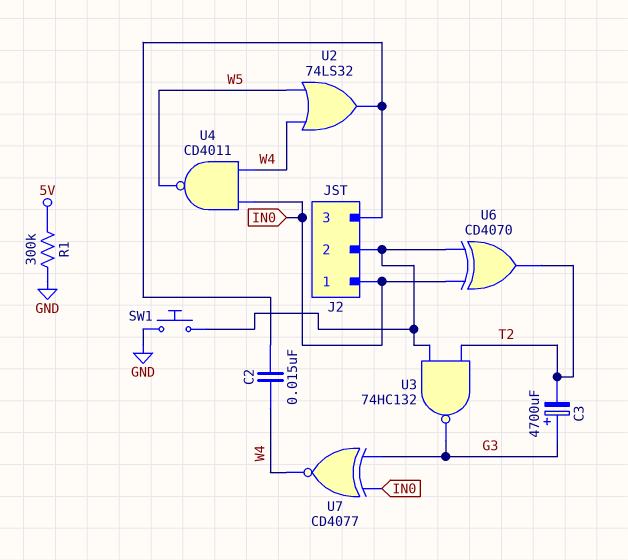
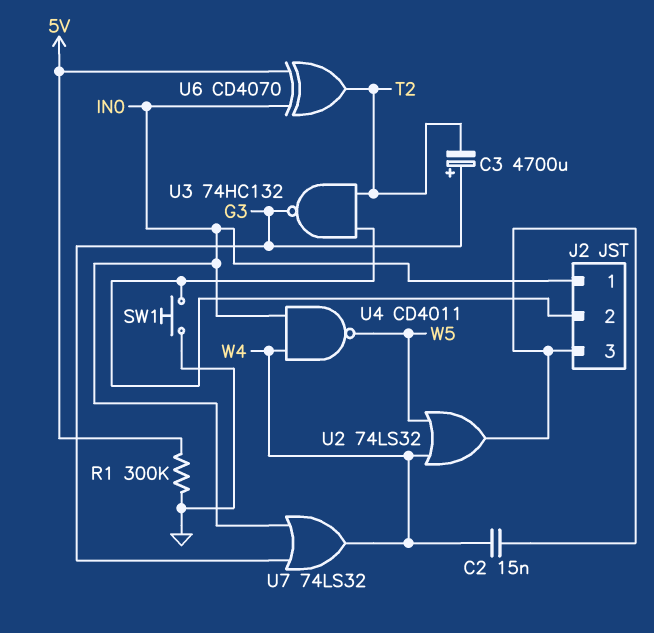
U6: XOR CD4070 (in IN0, in J2/2, out T2) -> XOR CD4070 (in 5V, in IN0, out T2)
U7: XNOR CD4077 (in G3, in IN0, out W4) -> OR 74LS32 (in G3, in IN0, out W4)

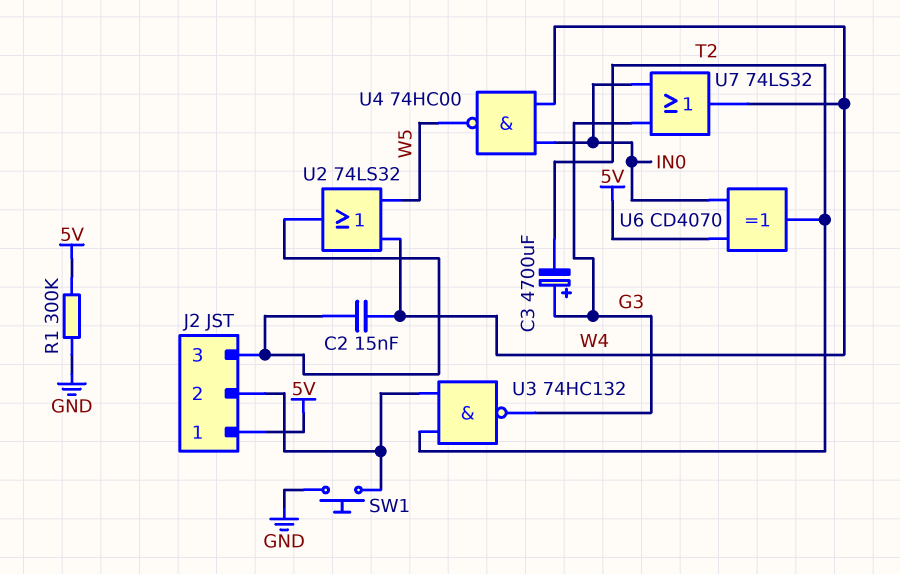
J2 pin 1: IN0 -> 5V
U4: NAND CD4011 (in IN0, in W4, out W5) -> NAND 74HC00 (in IN0, in W4, out W5)

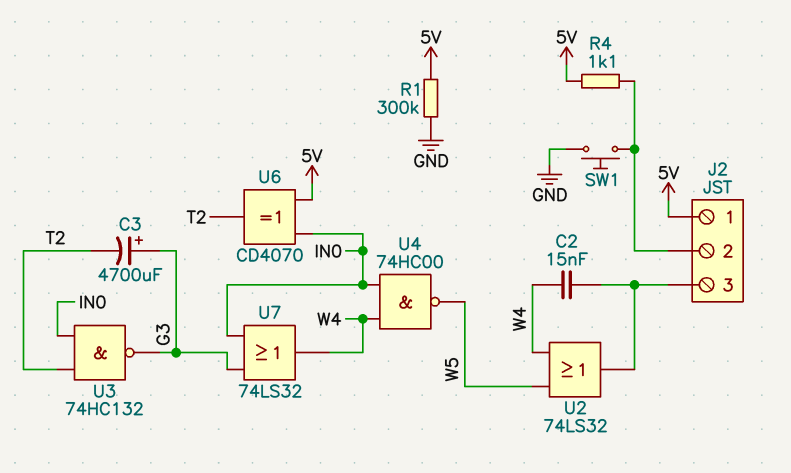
R4: none -> 1.1k (5V, J2/2)
U3: NAND 74HC132 (in J2/2, in T2, out G3) -> NAND 74HC132 (in IN0, in T2, out G3)

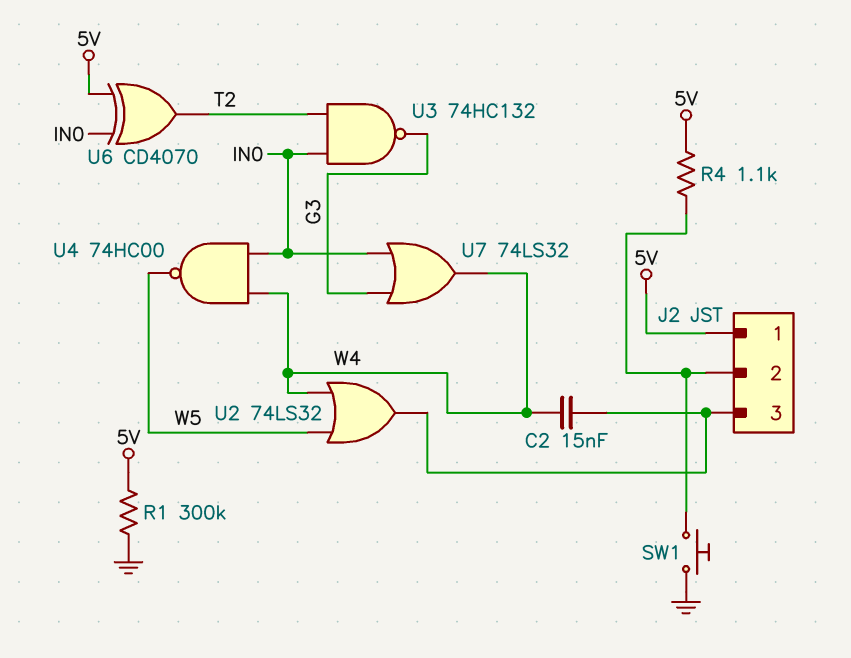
C3: 4700uF (plus G3, minus T2) -> none

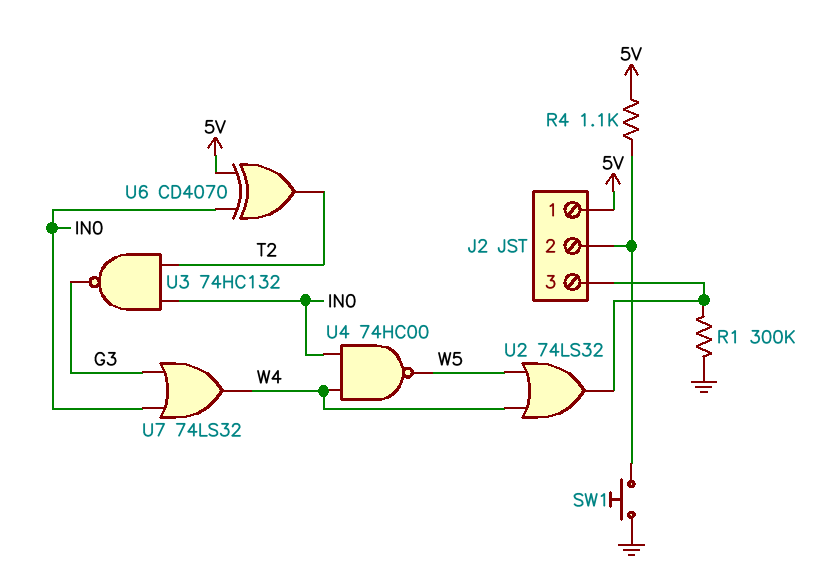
C2: 15nF (J2/3, W4) -> none
R1: 300k (5V, GND) -> 300k (GND, J2/3)

